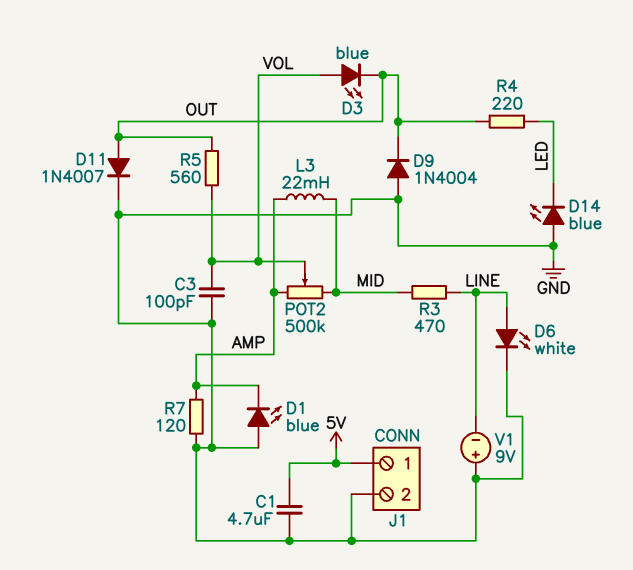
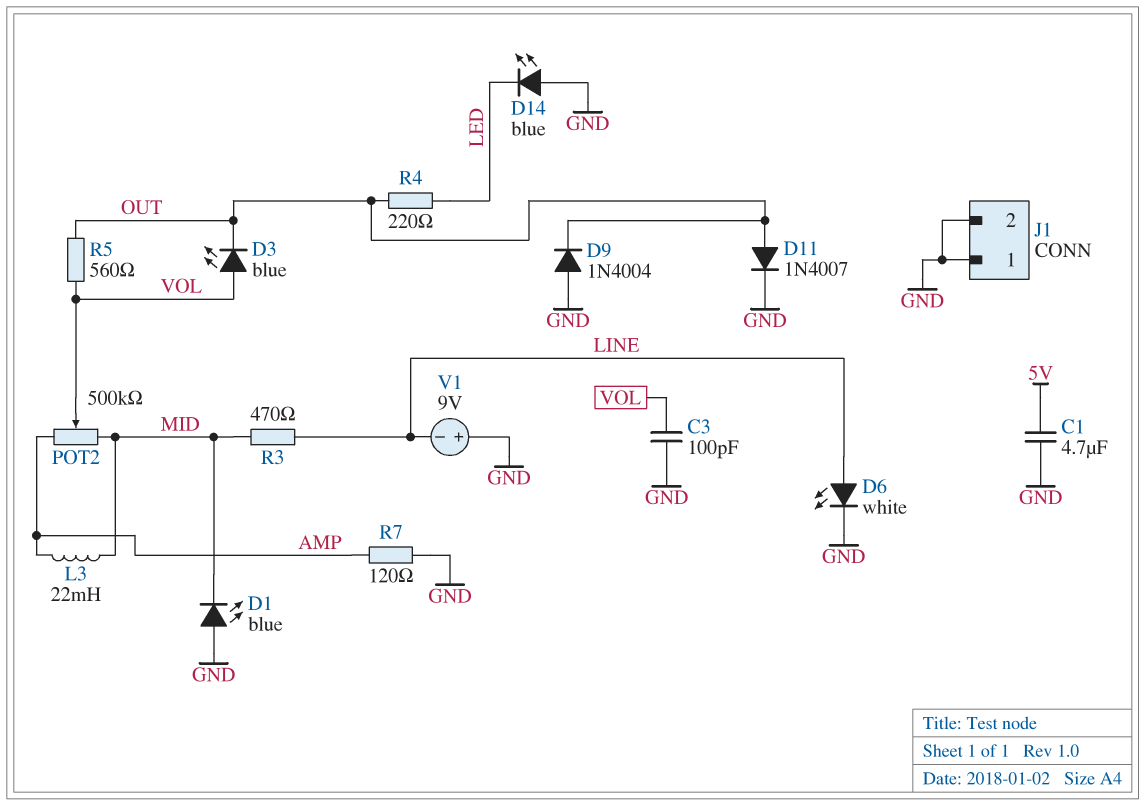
D1: LED blue (A GND, K AMP) -> LED blue (A GND, K MID)
J1 pin 1: 5V -> GND

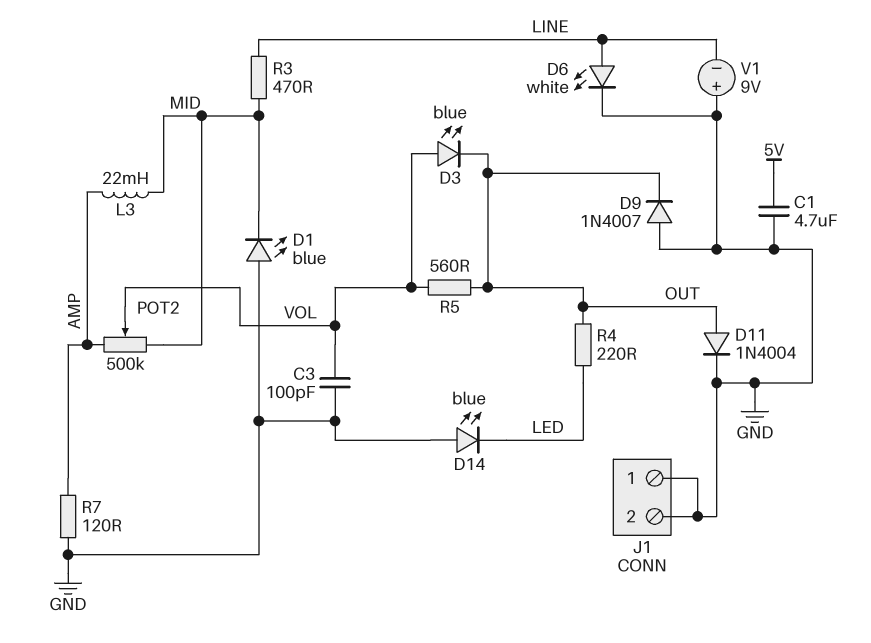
D9: diode 1N4004 (A GND, K OUT) -> diode 1N4007 (A GND, K OUT)
D11: diode 1N4007 (A OUT, K GND) -> diode 1N4004 (A OUT, K GND)

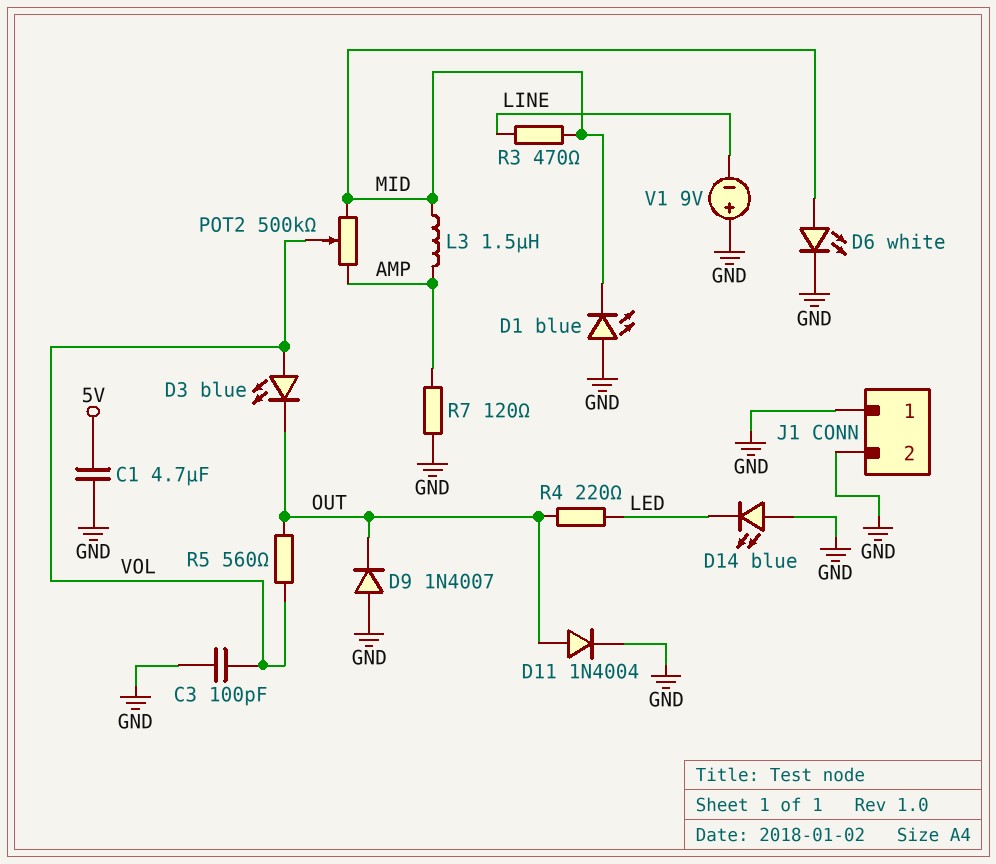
D6: LED white (A LINE, K GND) -> LED white (A MID, K GND)
L3: 22mH (AMP, MID) -> 1.5uH (AMP, MID)

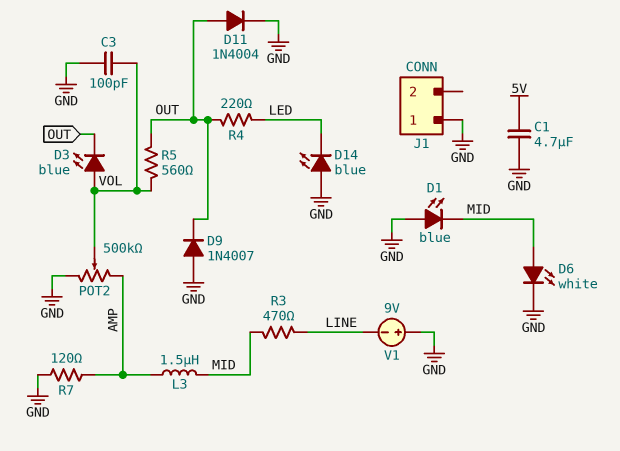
J1 pin 2: GND -> none
POT2: 500k (AMP, MID, wiper VOL) -> 500k (AMP, GND, wiper VOL)

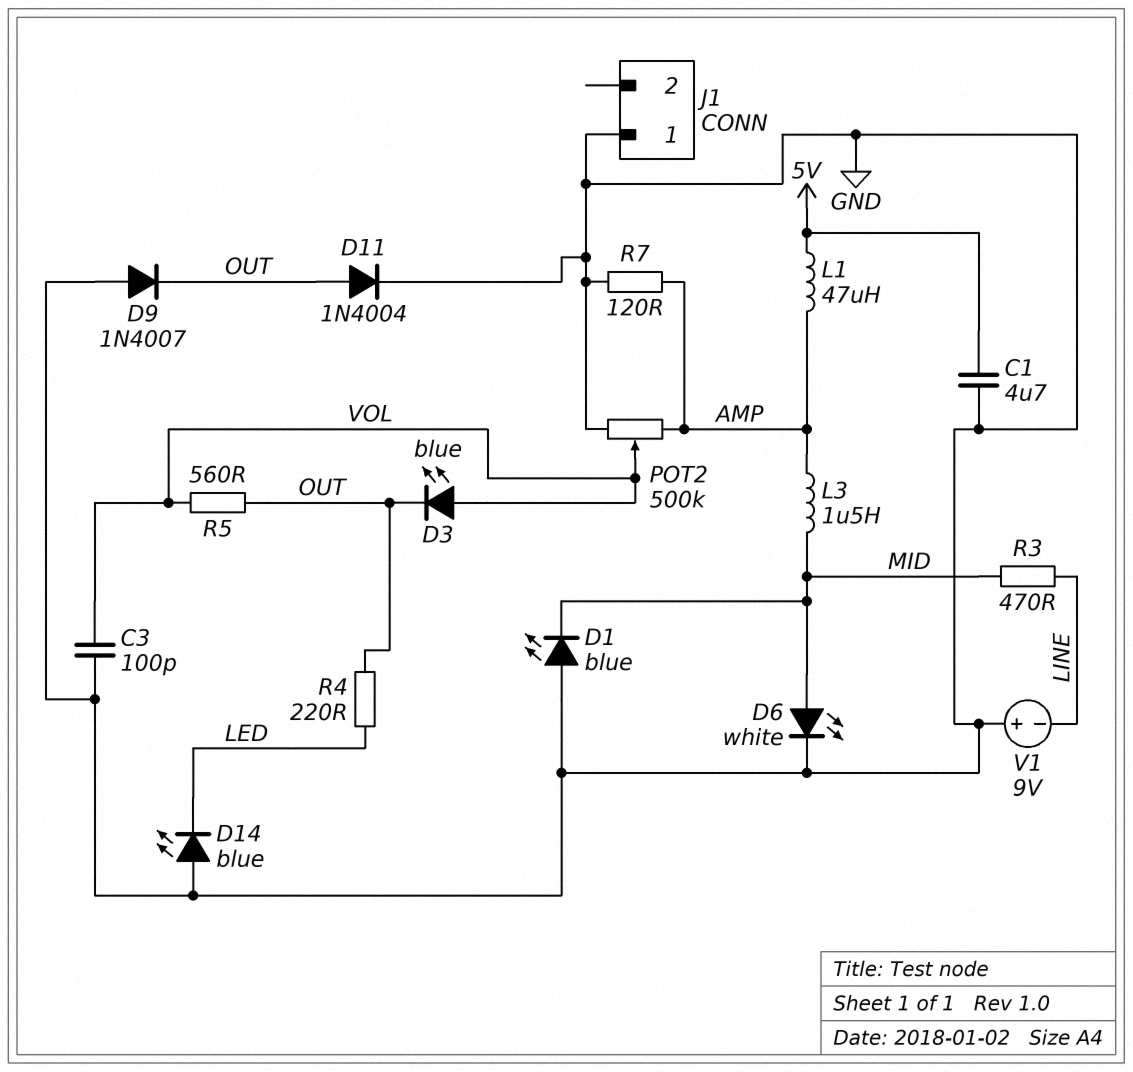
L1: none -> 47uH (5V, AMP)

